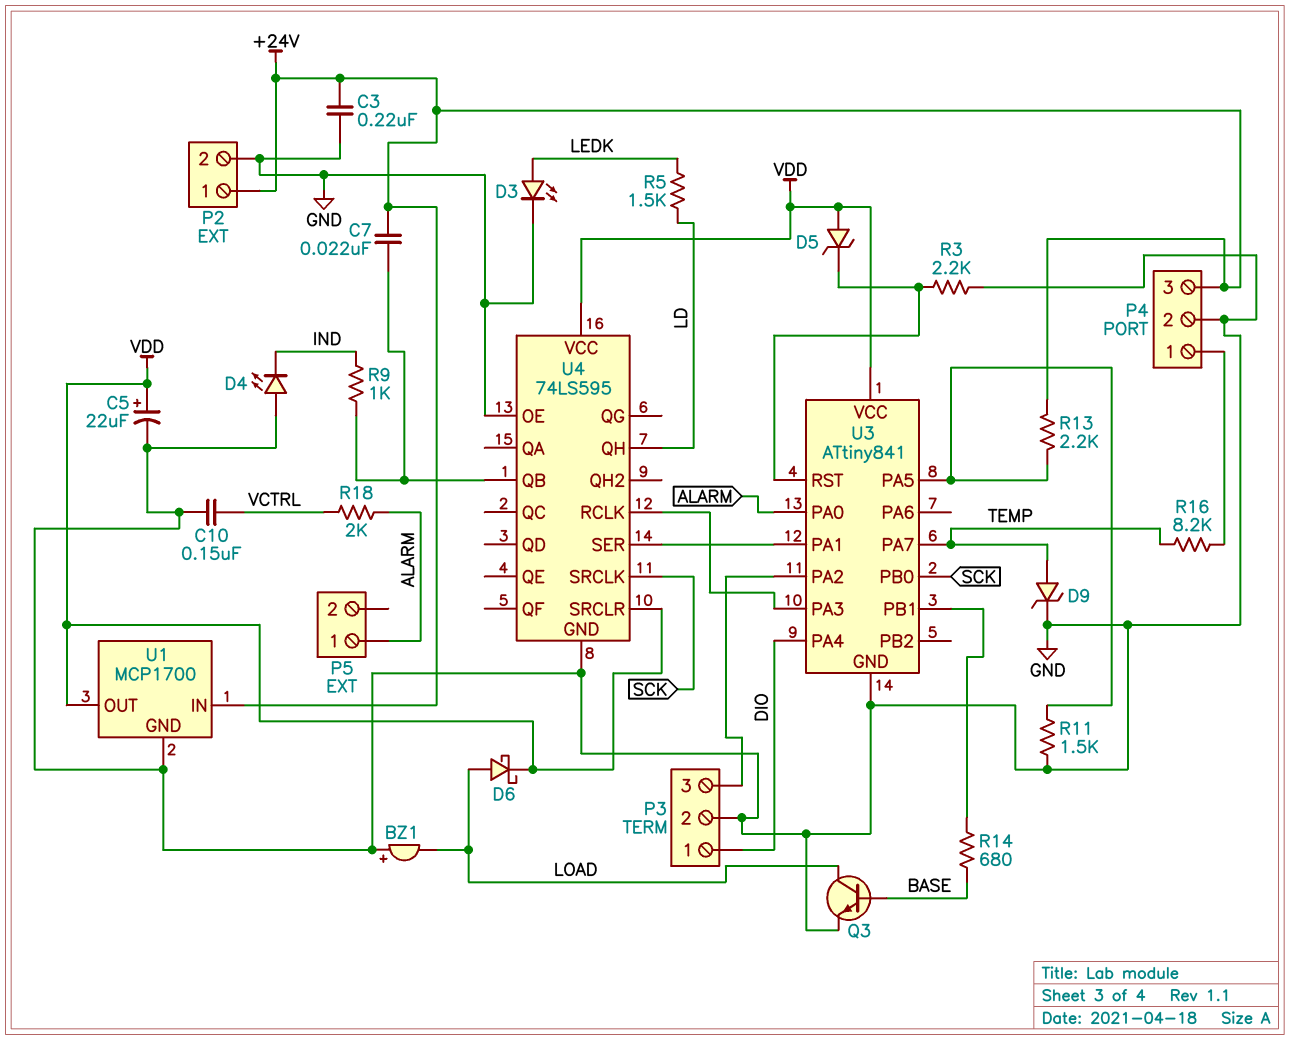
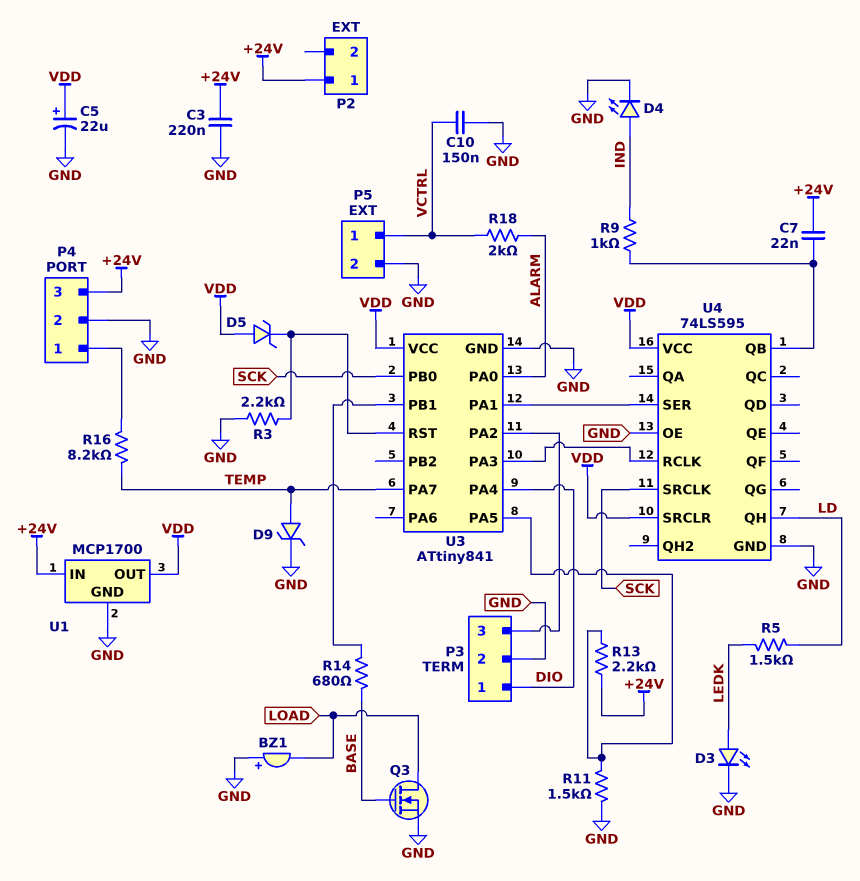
D4: LED (A GND, K IND) -> LED (A IND, K GND)
D6: schottky (A LOAD, K VDD) -> none
P2 pin 2: GND -> none
P5 pin 1: ALARM -> VCTRL
P5 pin 2: none -> GND
Q3: NPN (B BASE, C LOAD, E GND) -> NMOS (G BASE, D LOAD, S GND)

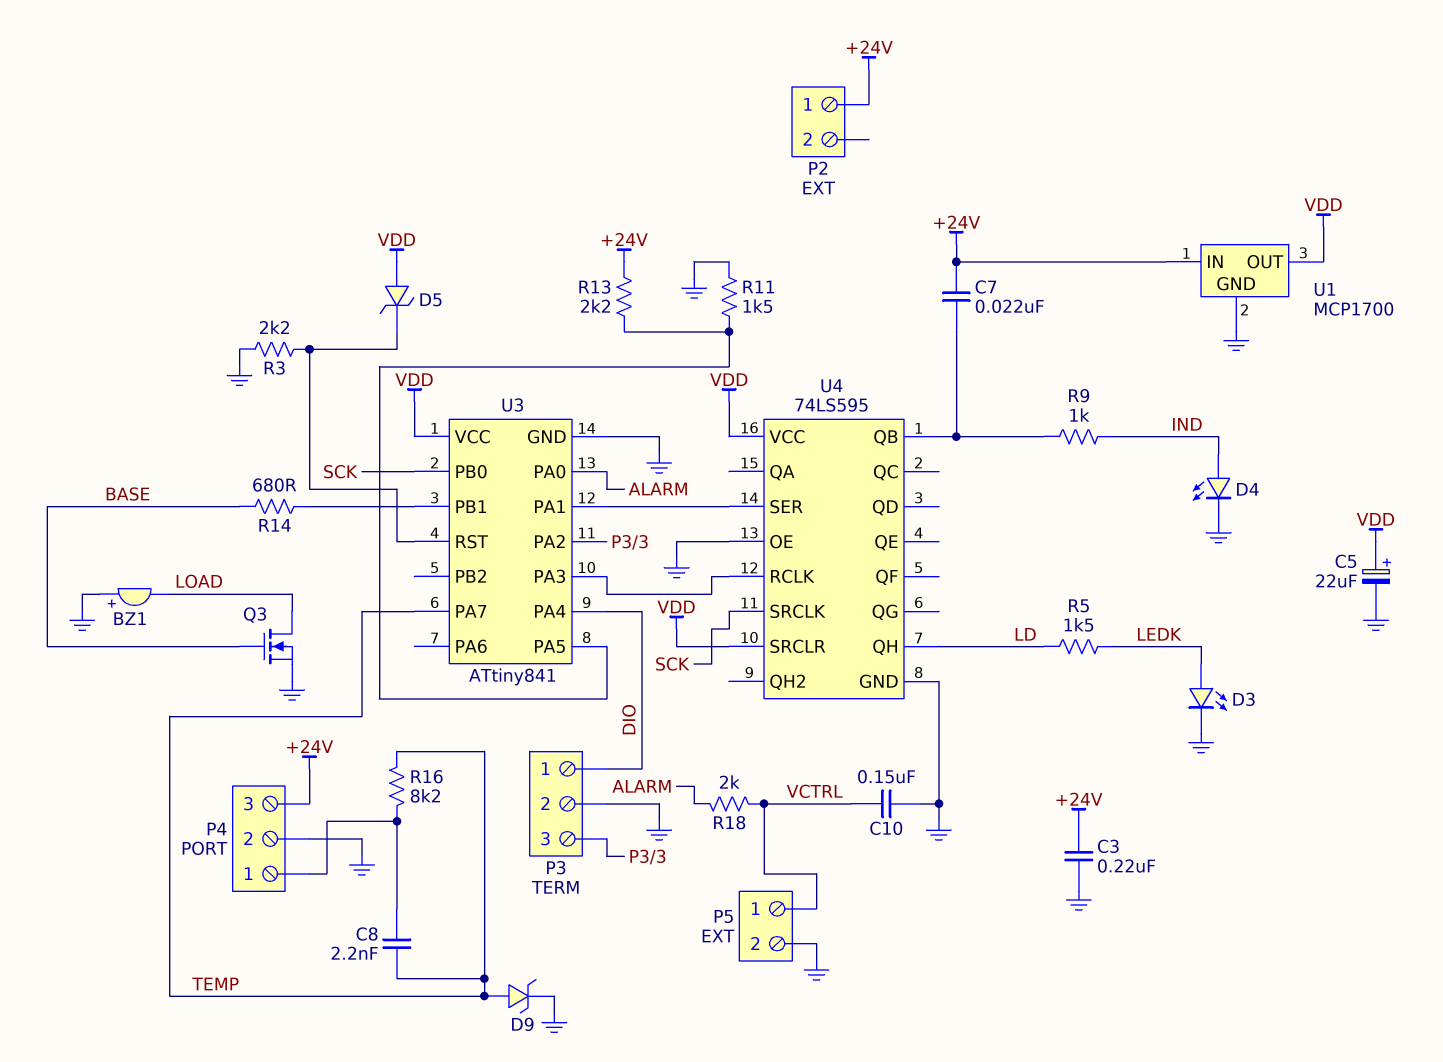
C8: none -> 2.2nF (P4/1, TEMP)

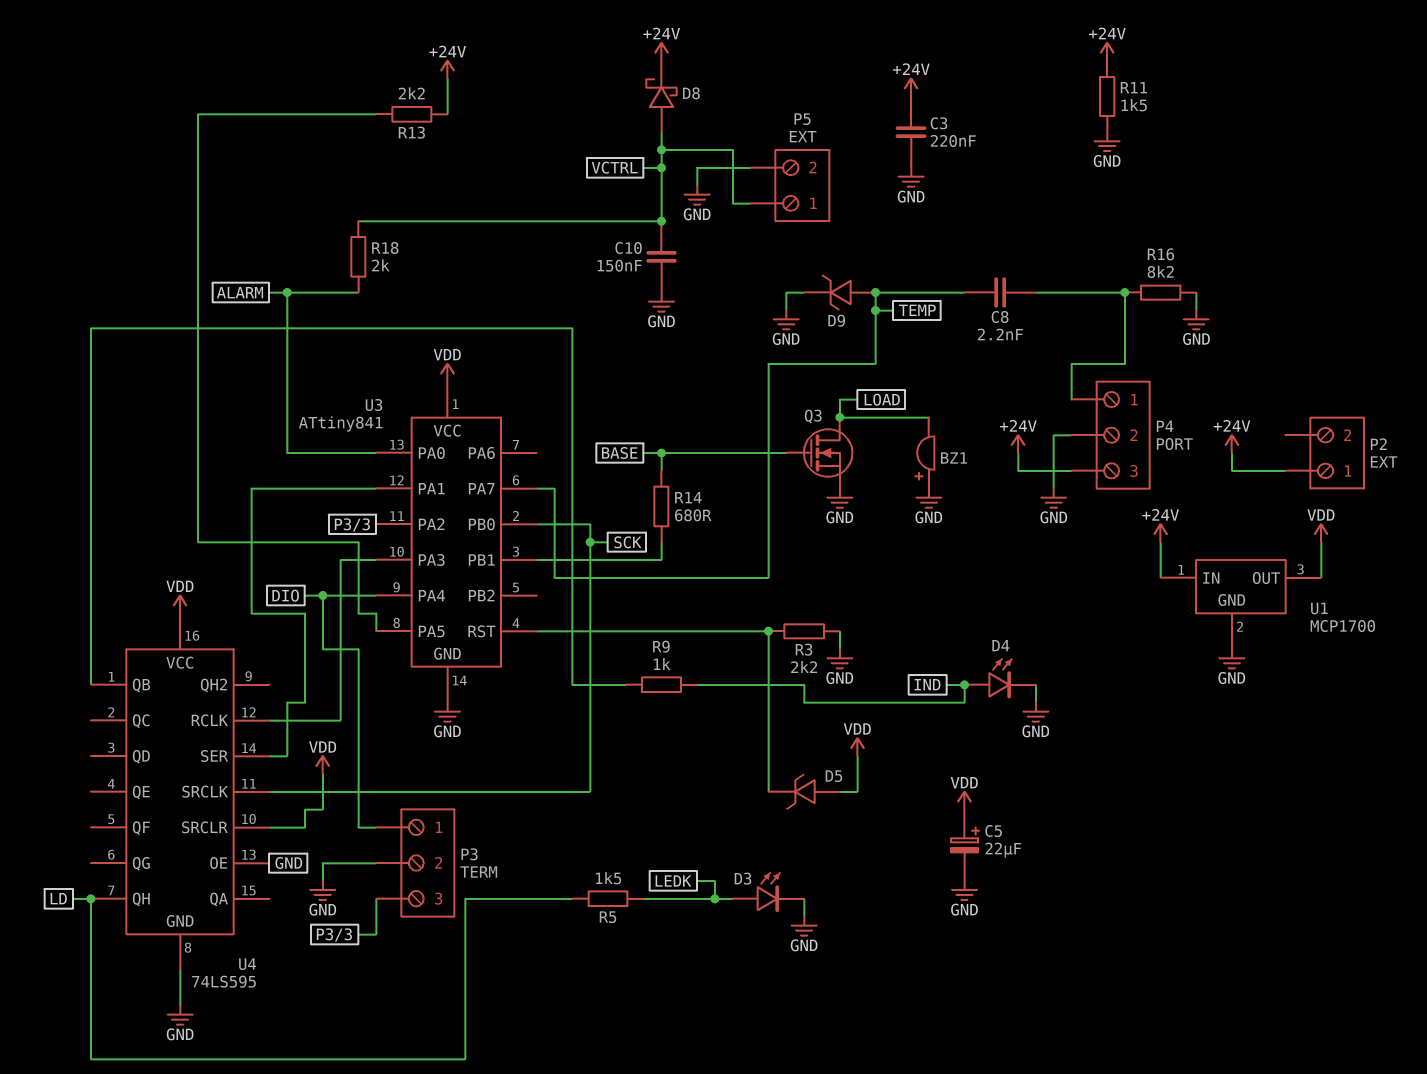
C7: 22nF (+24V, U4/QB) -> none
D8: none -> schottky (A VCTRL, K +24V)
R11: 1.5k (GND, U3/PA5) -> 1.5k (+24V, GND)
R16: 8.2k (P4/1, TEMP) -> 8.2k (GND, P4/1)

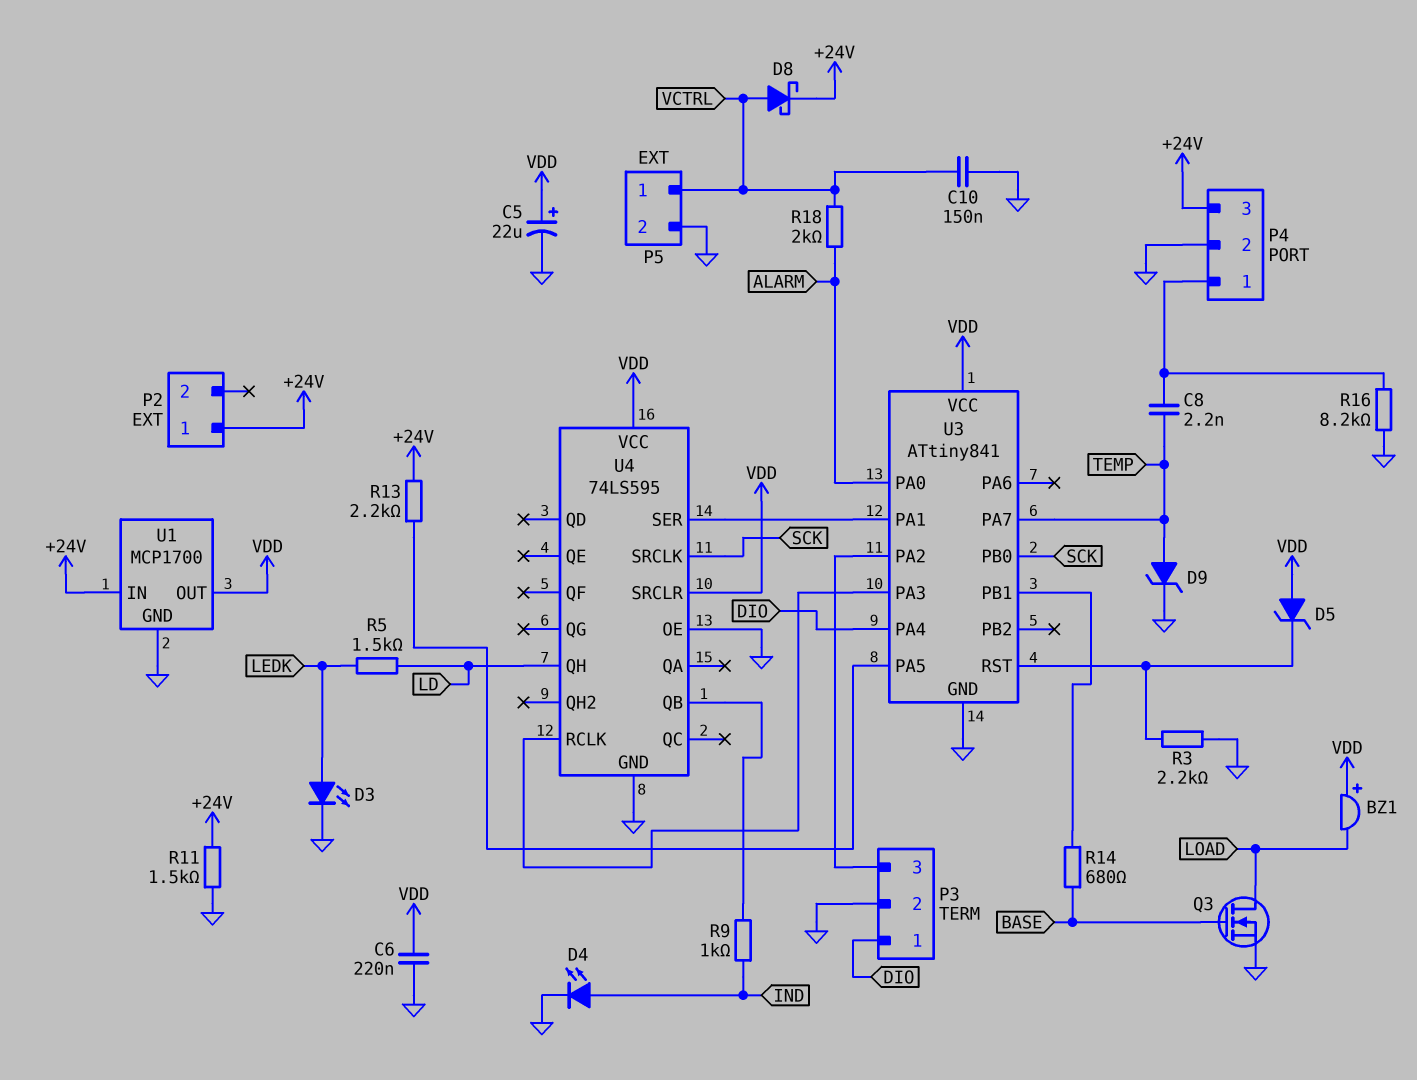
BZ1: buzzer (plus GND, minus LOAD) -> buzzer (plus VDD, minus LOAD)
C3: 220nF (+24V, GND) -> none
C6: none -> 220nF (GND, VDD)

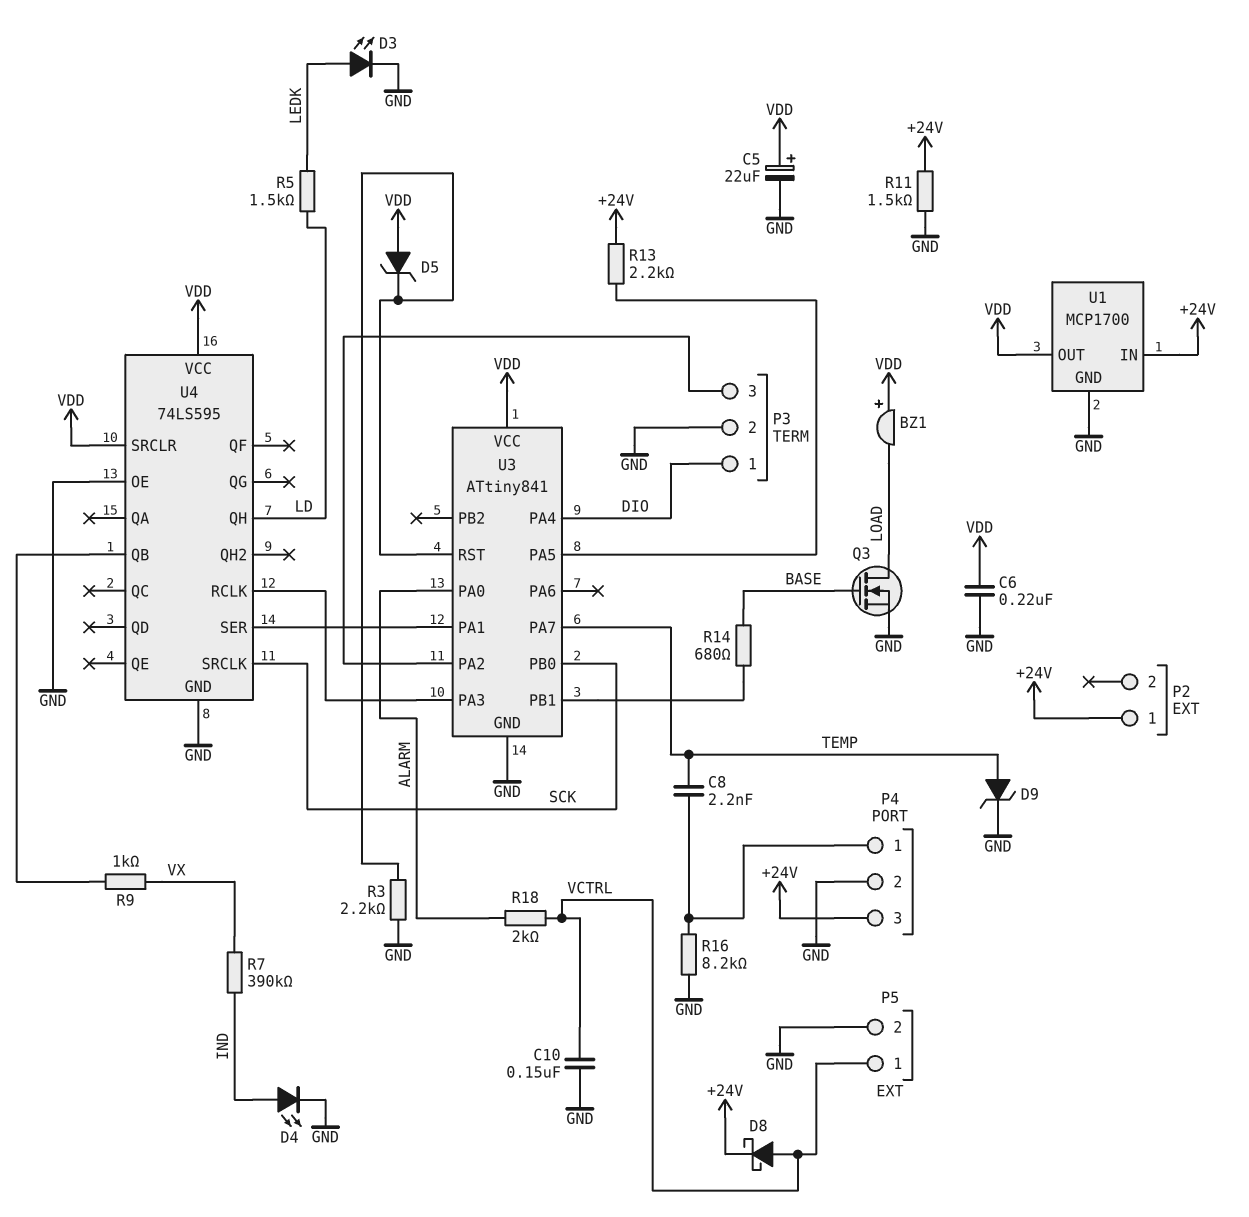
R7: none -> 390k (IND, VX)
R9: 1k (IND, U4/QB) -> 1k (U4/QB, VX)

